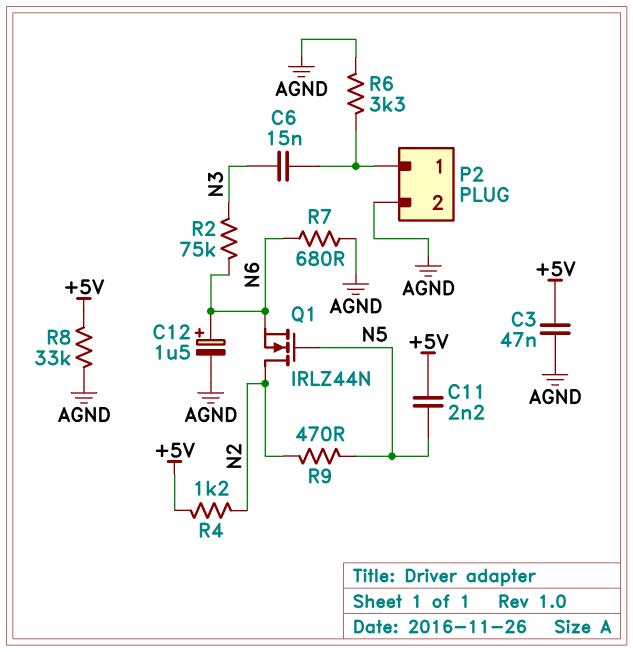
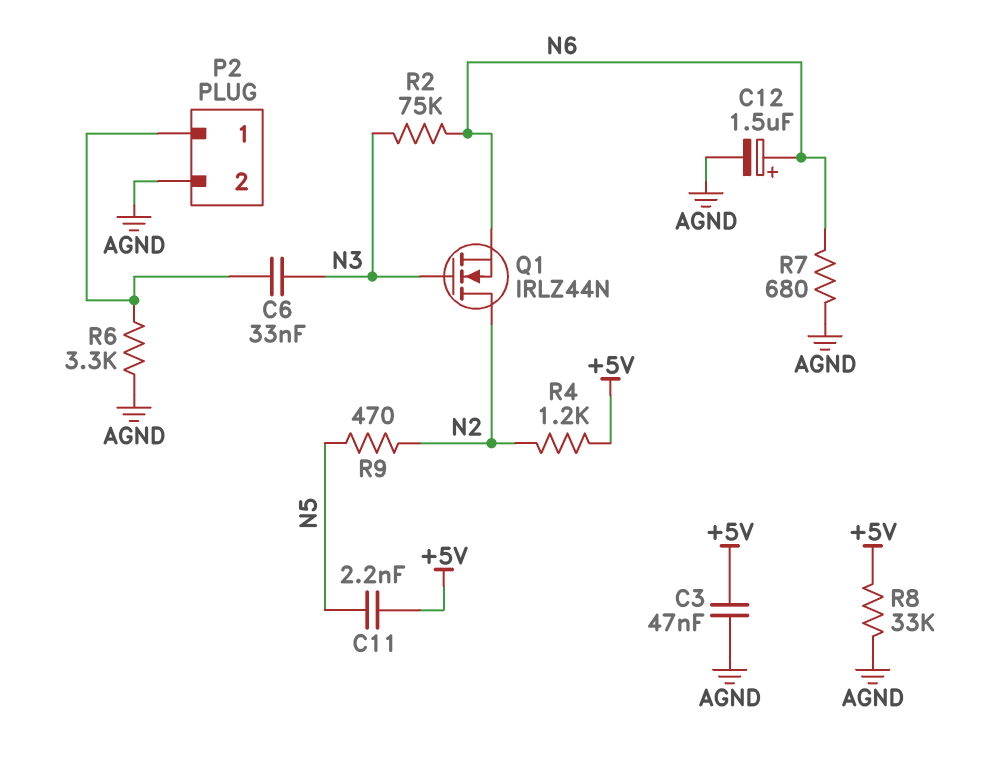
C6: 15nF (N3, P2/1) -> 33nF (N3, P2/1)
Q1: NMOS IRLZ44N (G N5, D N2, S N6) -> NMOS IRLZ44N (G N3, D N2, S N6)

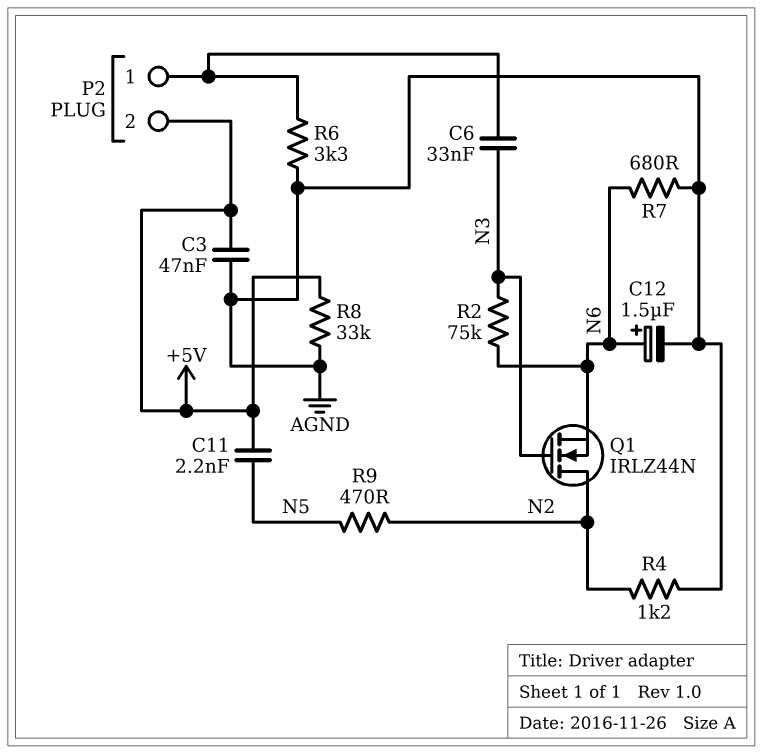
P2 pin 2: AGND -> +5V
R4: 1.2k (+5V, N2) -> 1.2k (AGND, N2)

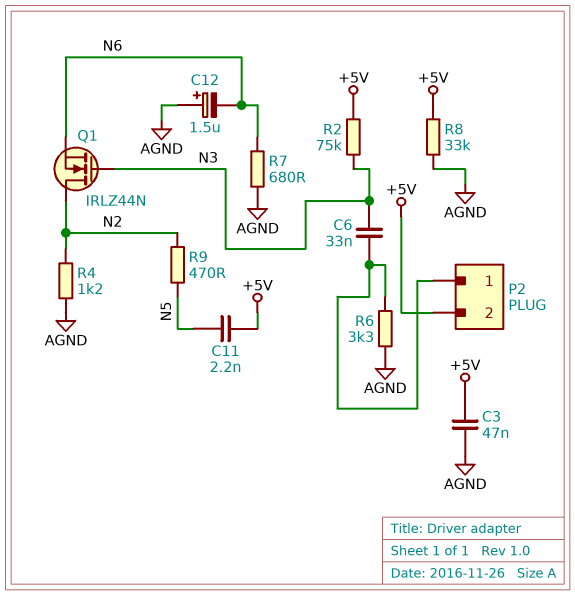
C12: 1.5uF (plus N6, minus AGND) -> 1.5uF (plus AGND, minus N6)
R2: 75k (N3, N6) -> 75k (+5V, N3)

